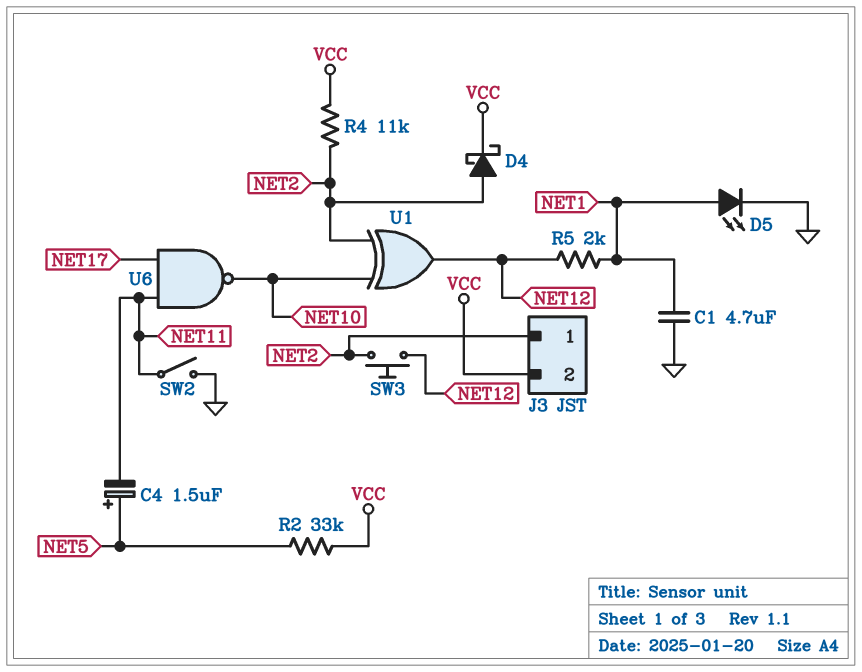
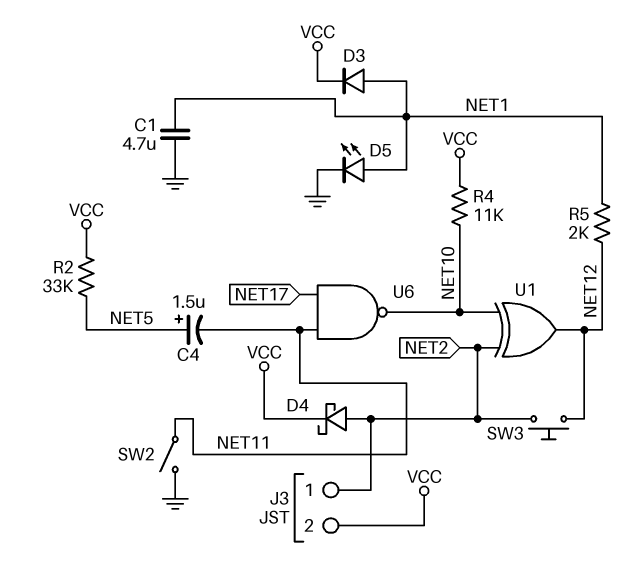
D3: none -> diode (A NET1, K VCC)
R4: 11k (NET2, VCC) -> 11k (NET10, VCC)

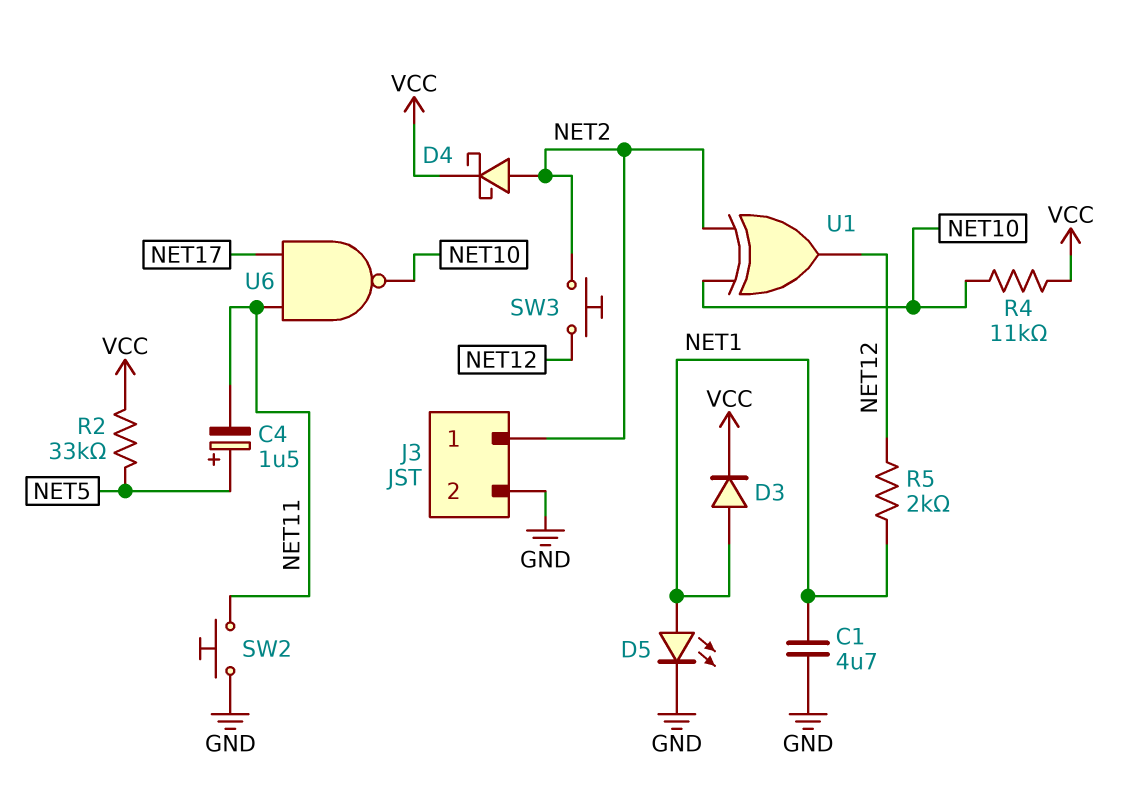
J3 pin 2: VCC -> GND
SW2: switch (GND, NET11) -> button (GND, NET11)

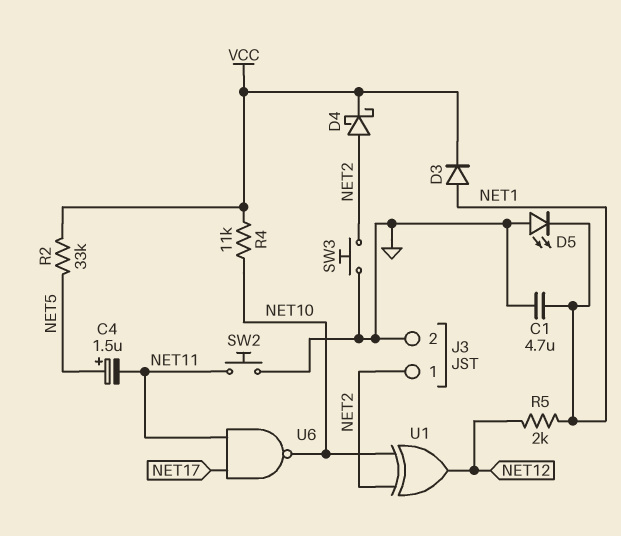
D5: LED (A NET1, K GND) -> LED (A GND, K NET1)
SW3: button (NET2, NET12) -> button (GND, NET2)

